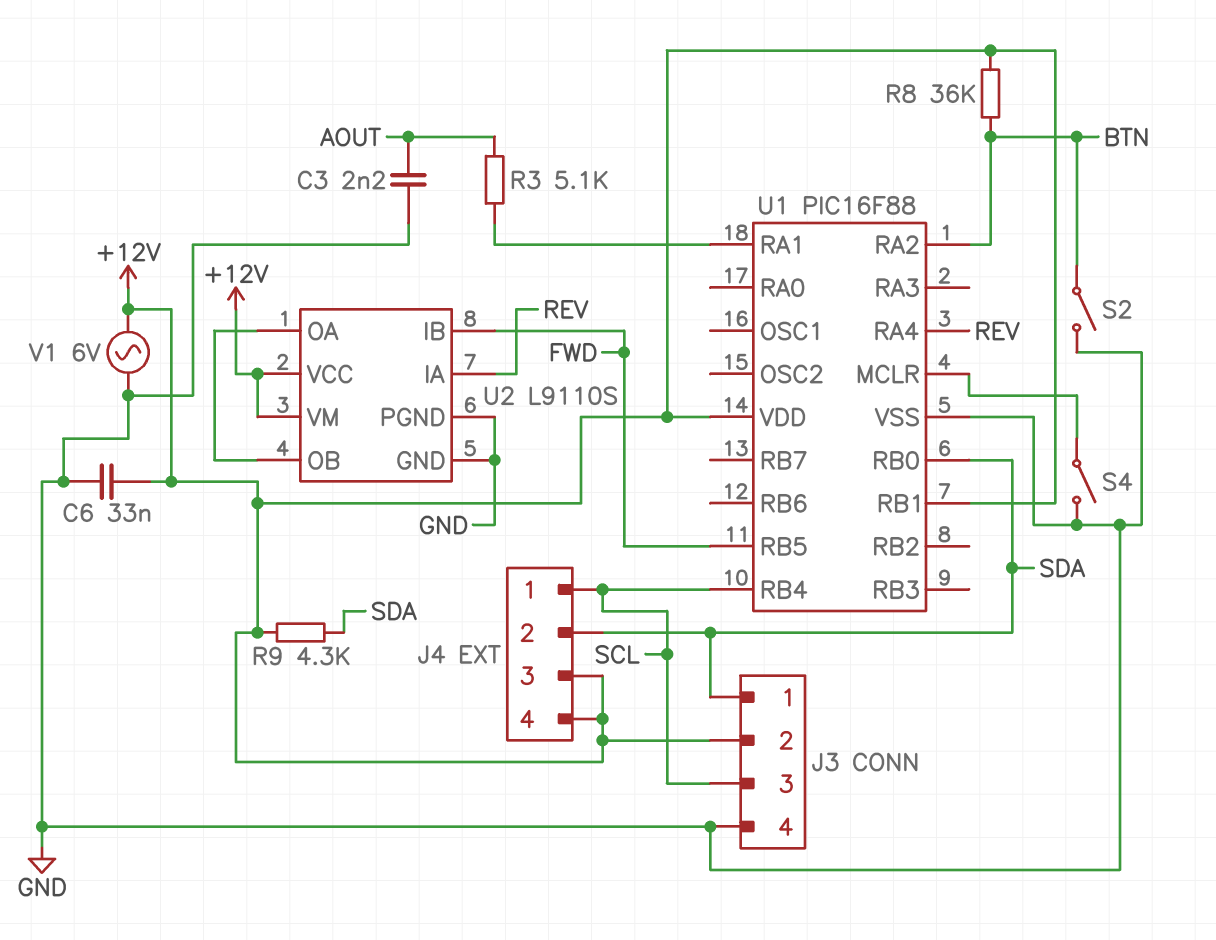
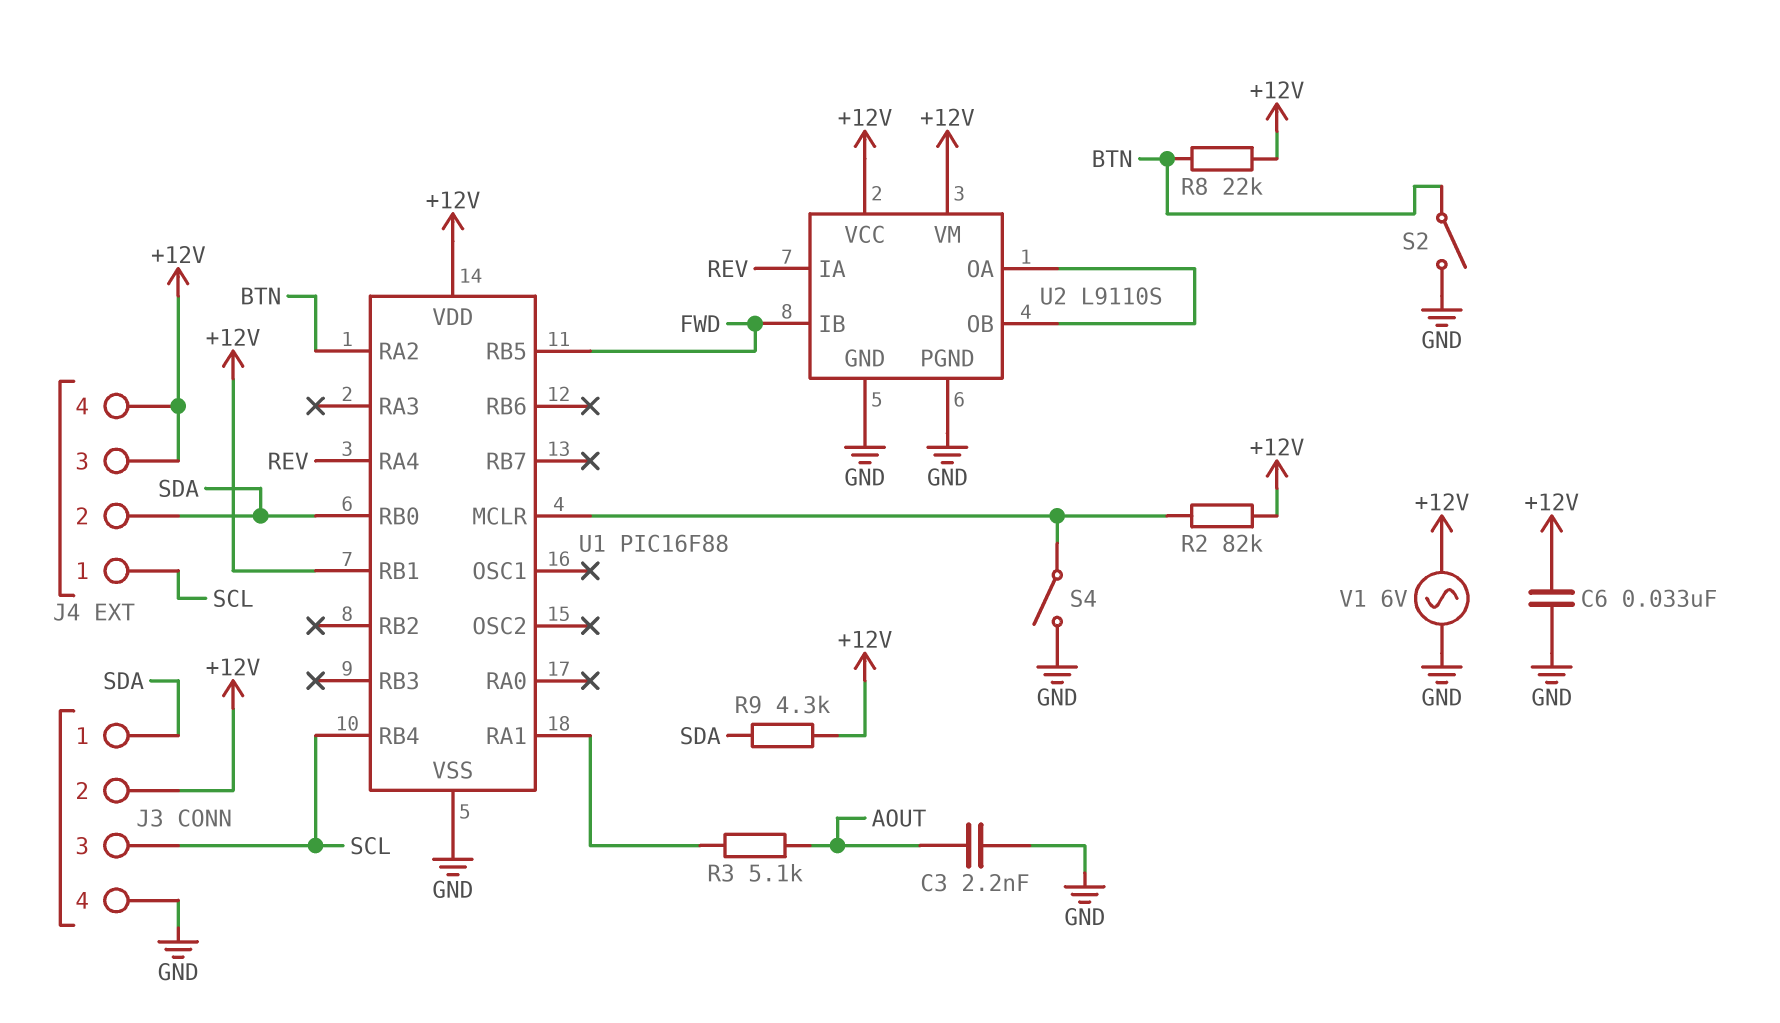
R2: none -> 82k (+12V, U1/MCLR)
R8: 36k (+12V, BTN) -> 22k (+12V, BTN)

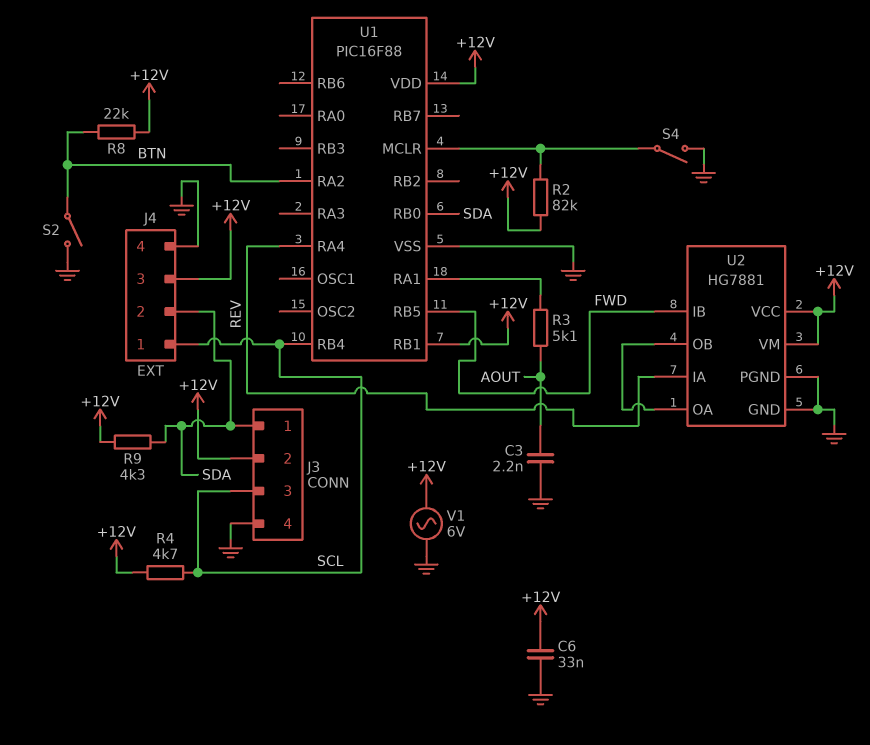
J4 pin 4: +12V -> GND
R4: none -> 4.7k (+12V, SCL)
U2: L9110S -> HG7881

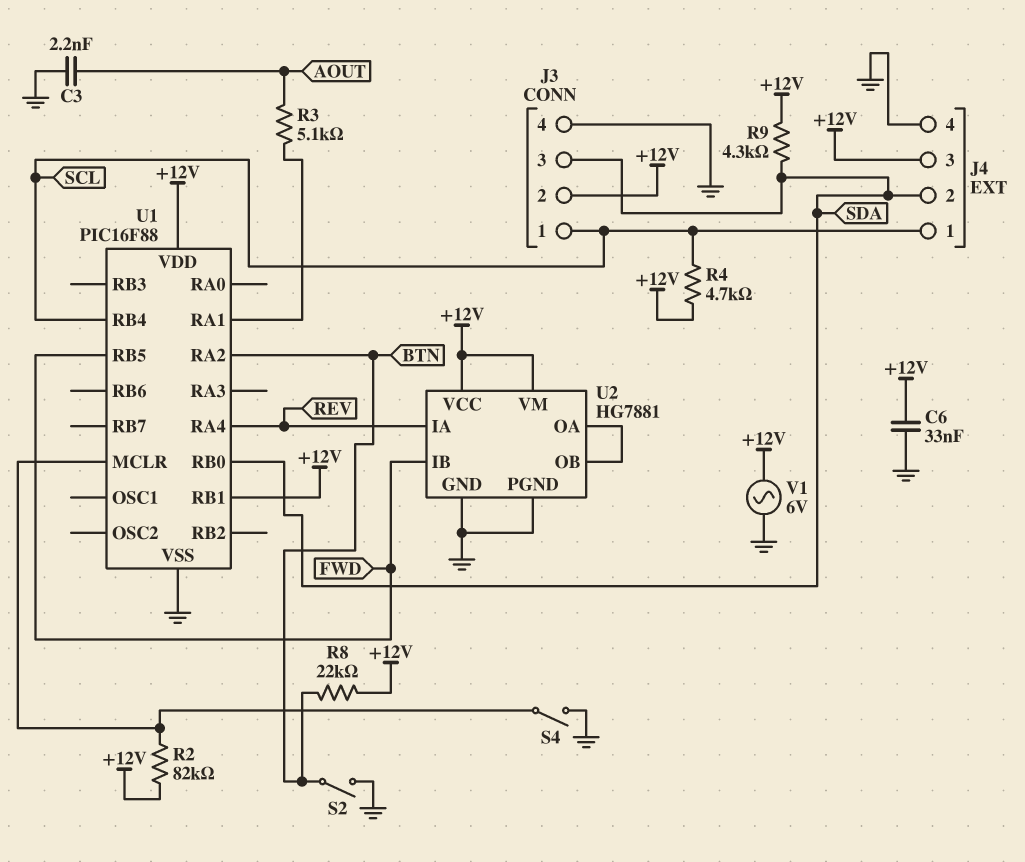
J3 pin 1: SDA -> SCL
J3 pin 3: SCL -> SDA

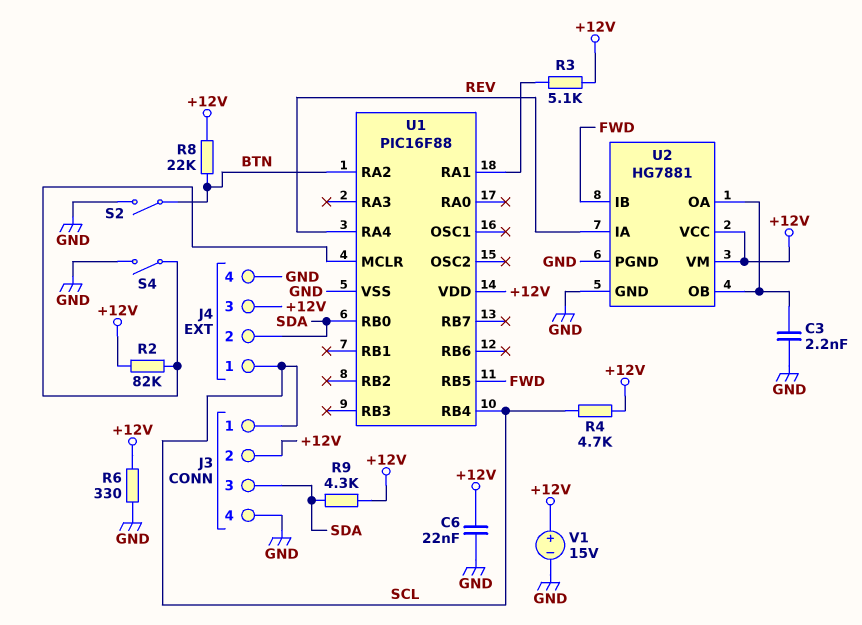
C3: 2.2nF (AOUT, GND) -> 2.2nF (GND, U2/OA)
C6: 33nF (+12V, GND) -> 22nF (+12V, GND)
R3: 5.1k (AOUT, U1/RA1) -> 5.1k (+12V, U1/RA1)
R6: none -> 330 (+12V, GND)
U1 pin RB1: +12V -> none
V1: AC 6V (+12V, GND) -> 15V (plus +12V, minus GND)

